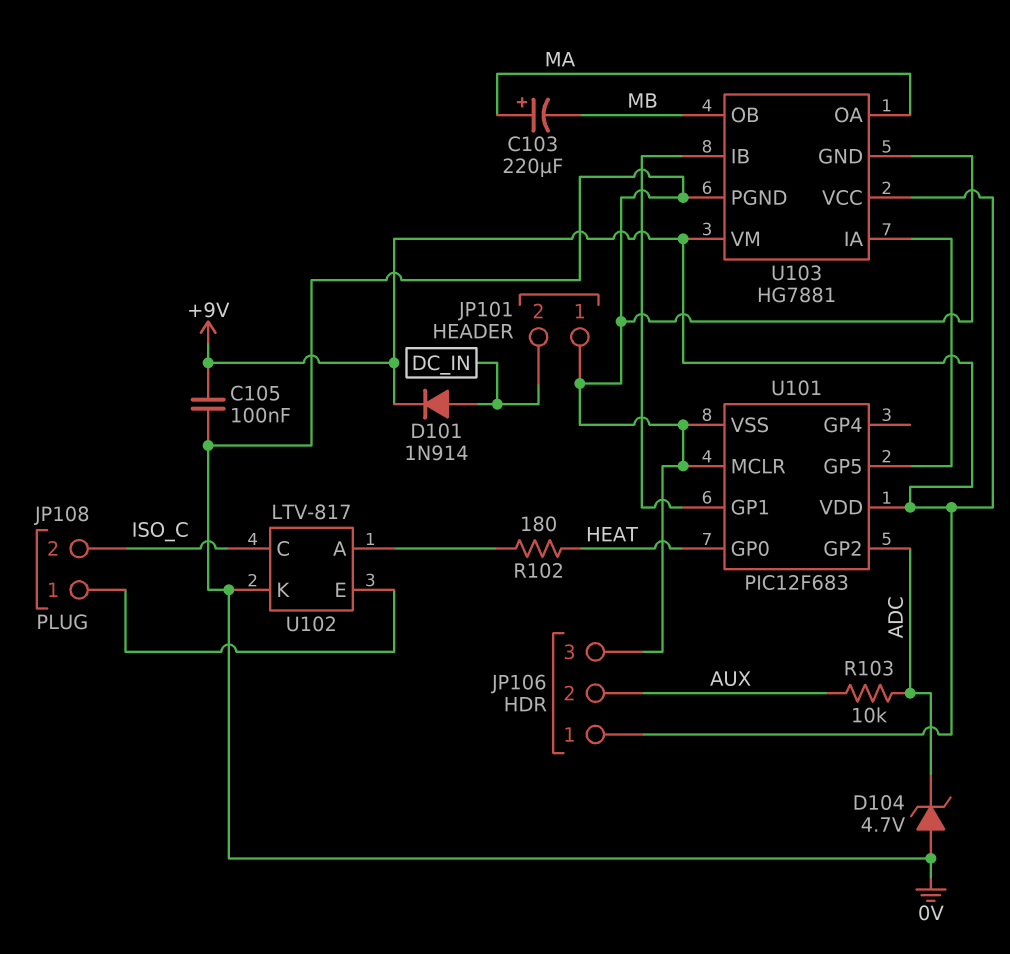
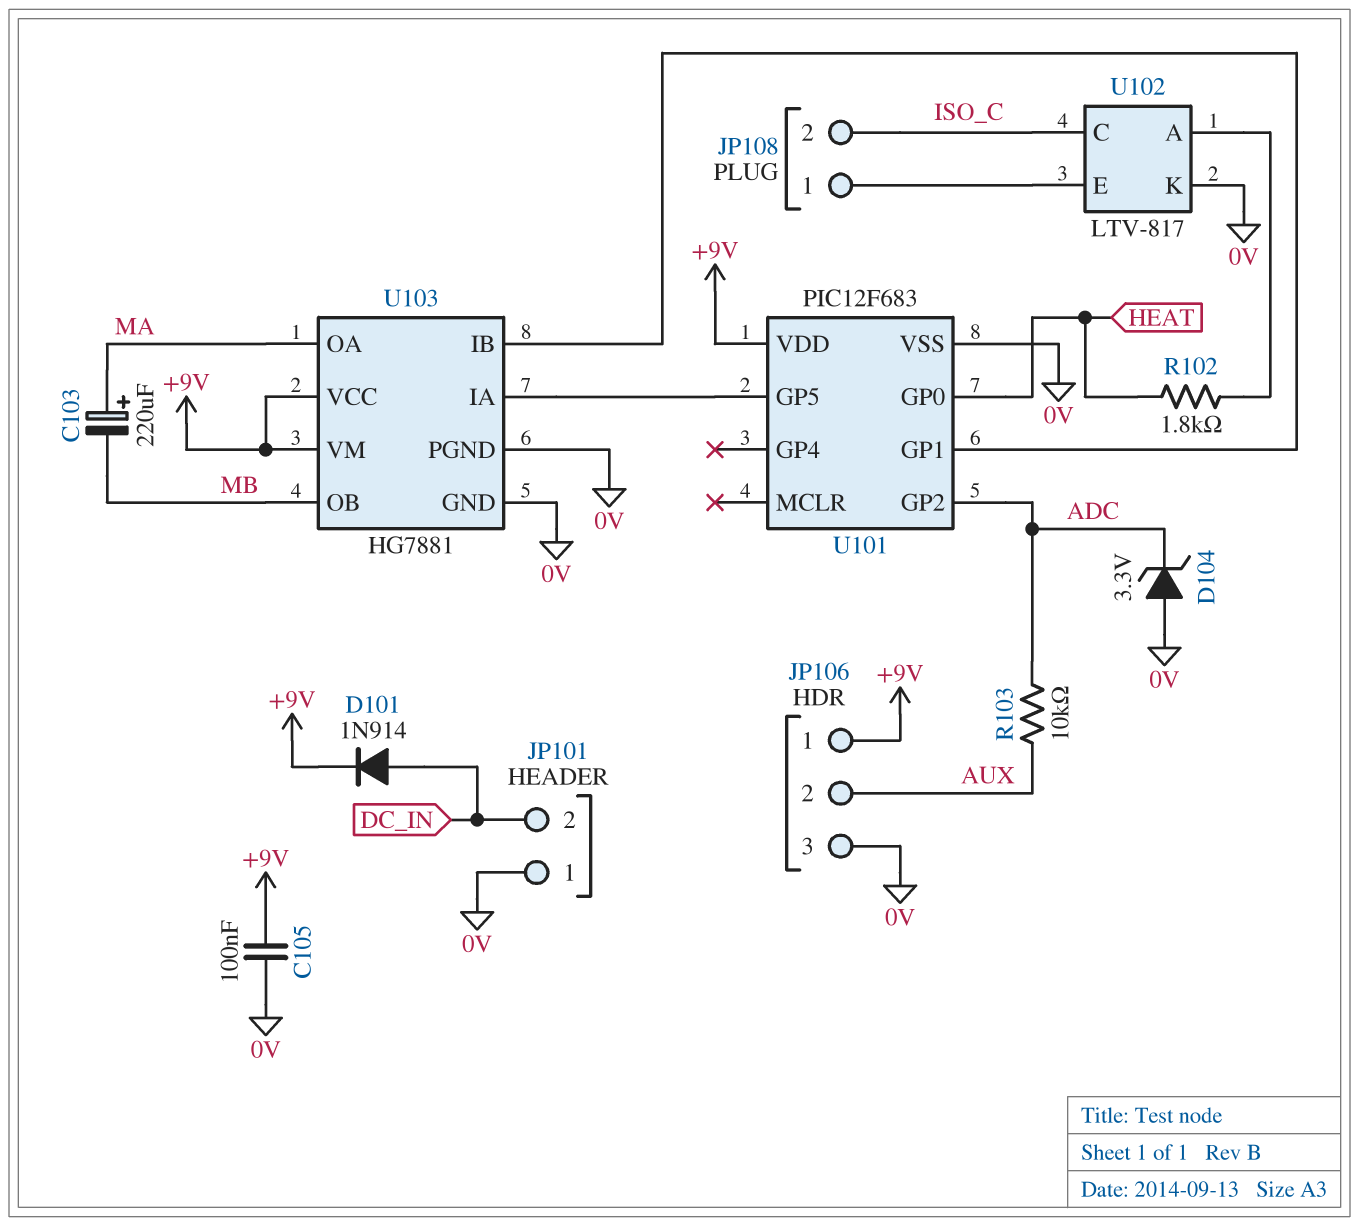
D104: zener 4.7V (A 0V, K ADC) -> zener 3.3V (A 0V, K ADC)
R102: 180 (HEAT, U102/A) -> 1.8k (HEAT, U102/A)
U101 pin MCLR: 0V -> none

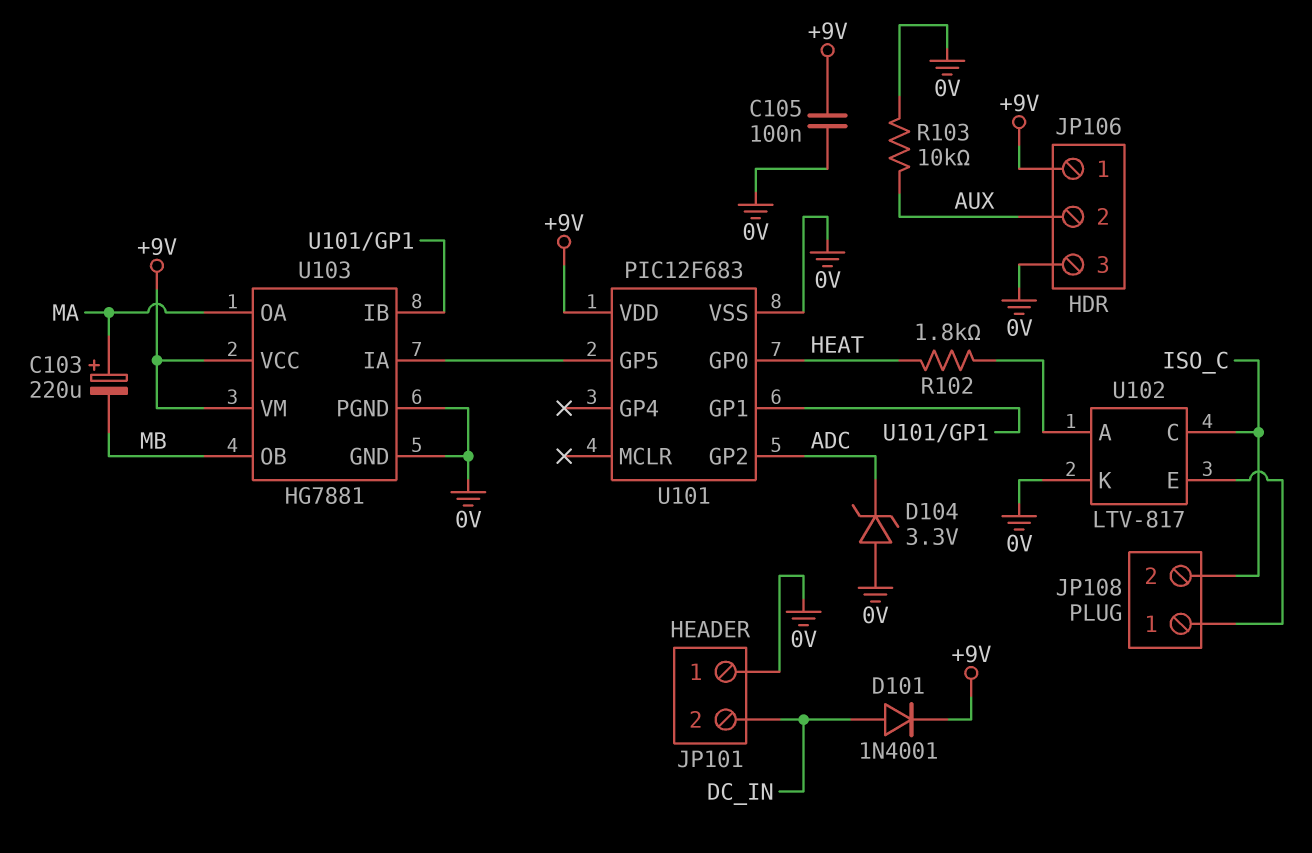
D101: diode 1N914 (A DC_IN, K +9V) -> diode 1N4001 (A DC_IN, K +9V)
R103: 10k (ADC, AUX) -> 10k (0V, AUX)

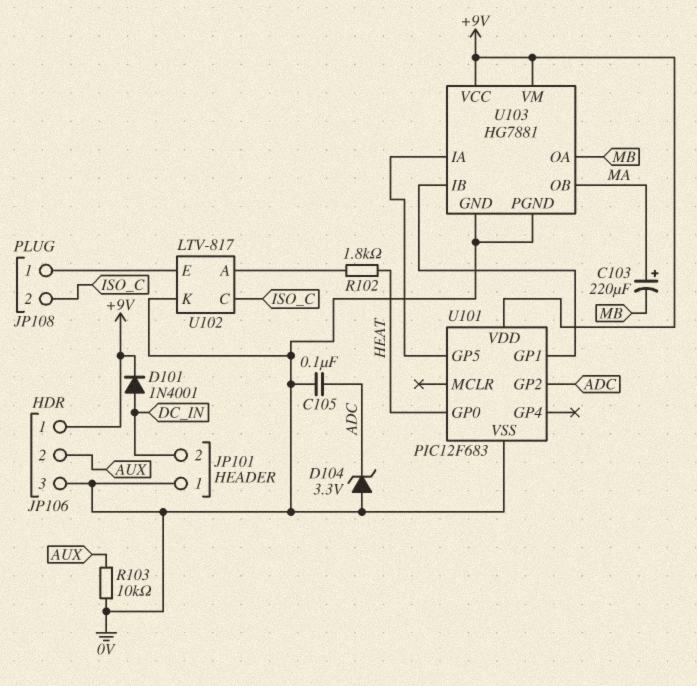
C105: 100nF (+9V, 0V) -> 100nF (0V, ADC)
U103 pin OA: MA -> MB
U103 pin OB: MB -> MA

